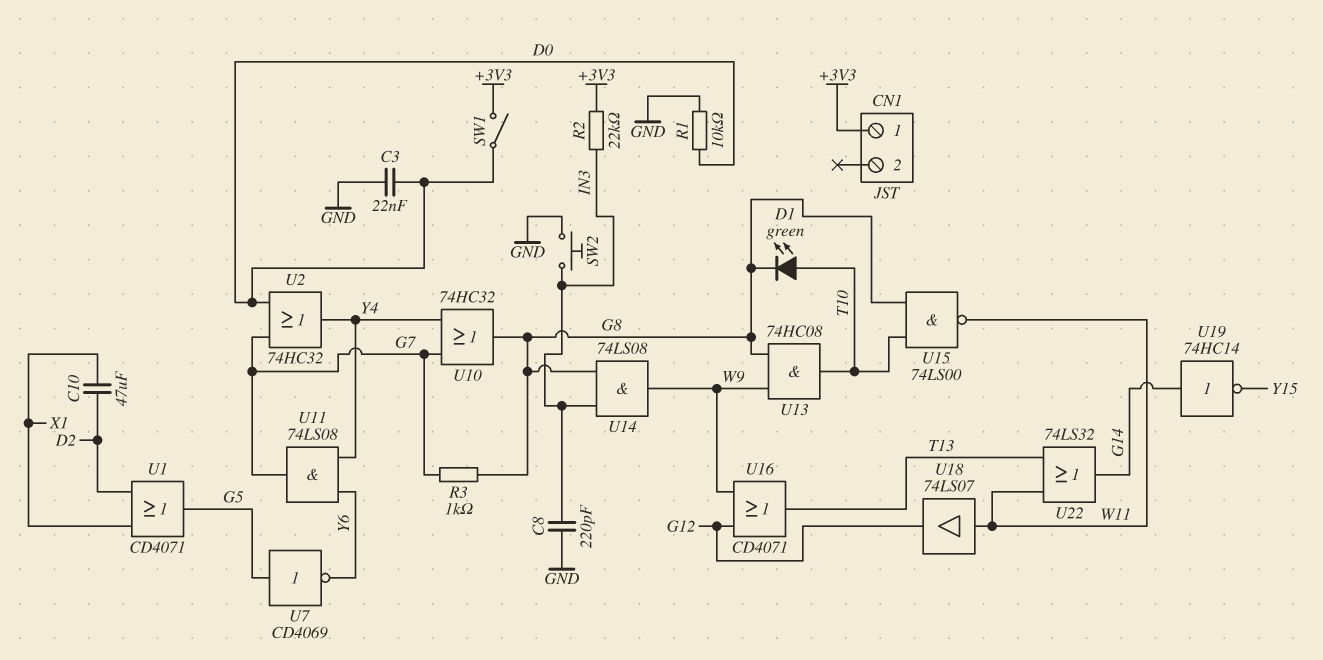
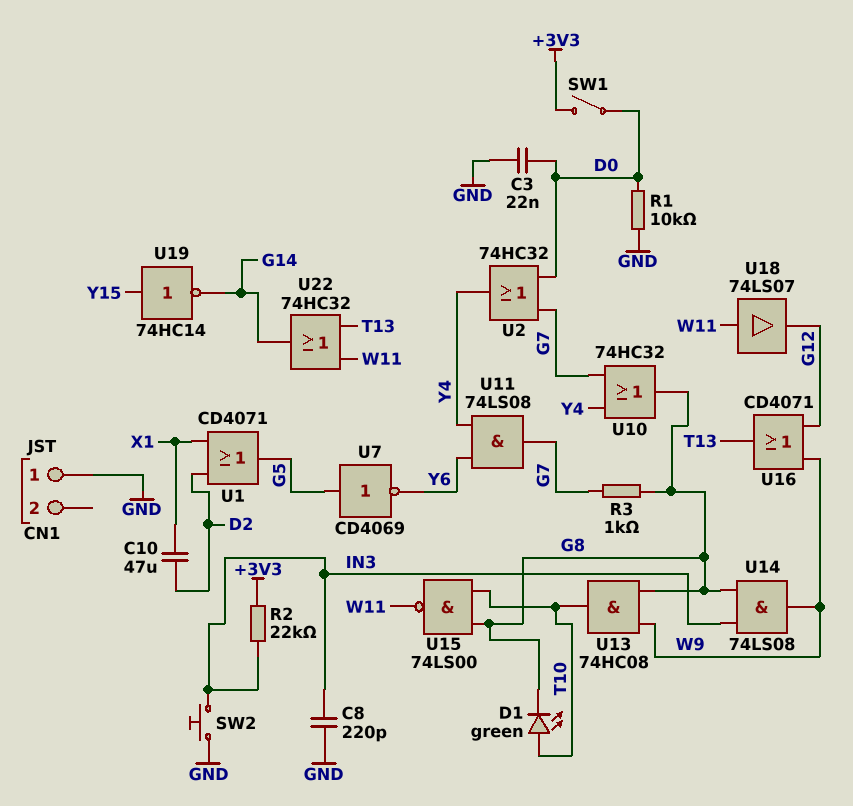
CN1 pin 1: +3V3 -> GND
U19: NOT 74HC14 (in G14, out Y15) -> NOT 74HC14 (in Y15, out G14)
U22: OR 74LS32 (in T13, in W11, out G14) -> OR 74HC32 (in T13, in W11, out G14)

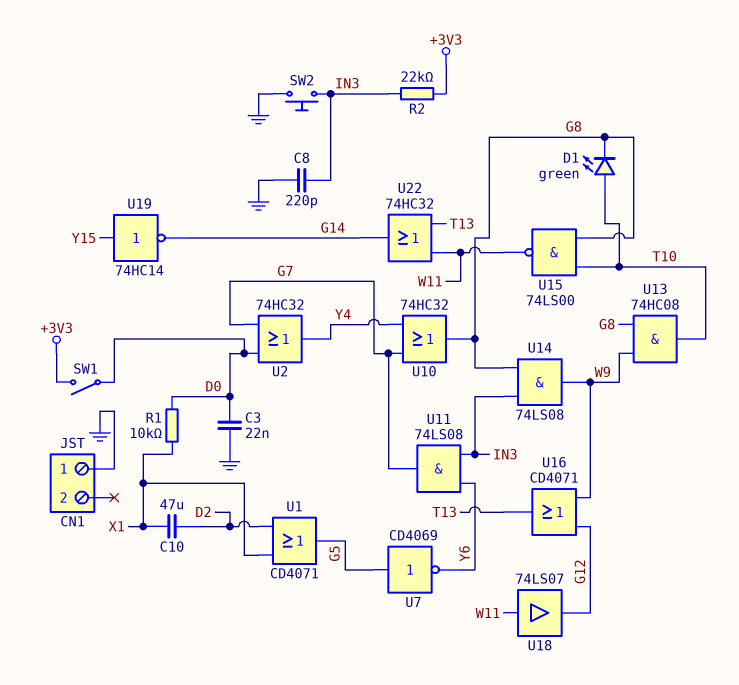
R1: 10k (D0, GND) -> 10k (D0, X1)
R3: 1k (G7, G8) -> none
U11: AND 74LS08 (in Y4, in Y6, out G7) -> AND 74LS08 (in IN3, in Y6, out G7)

